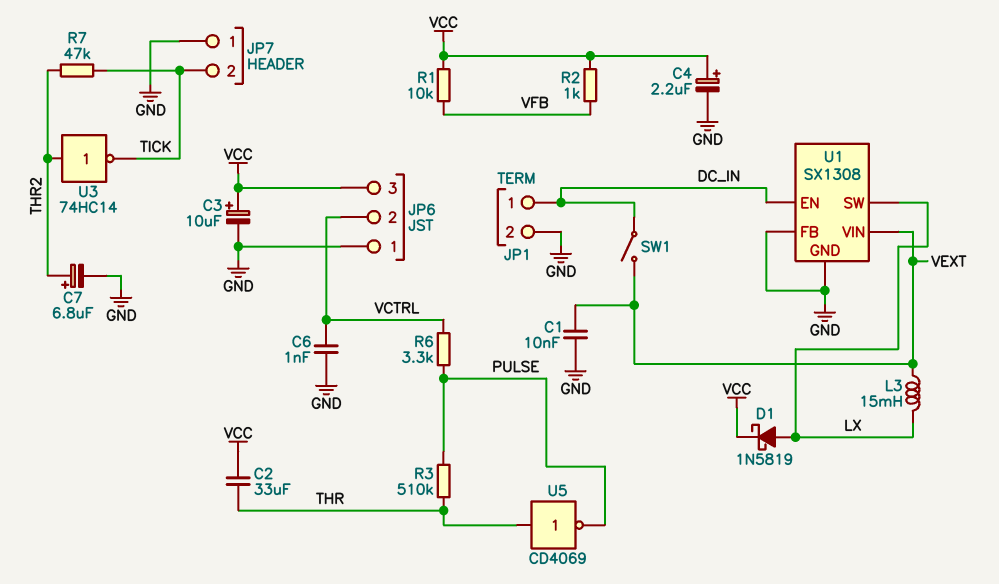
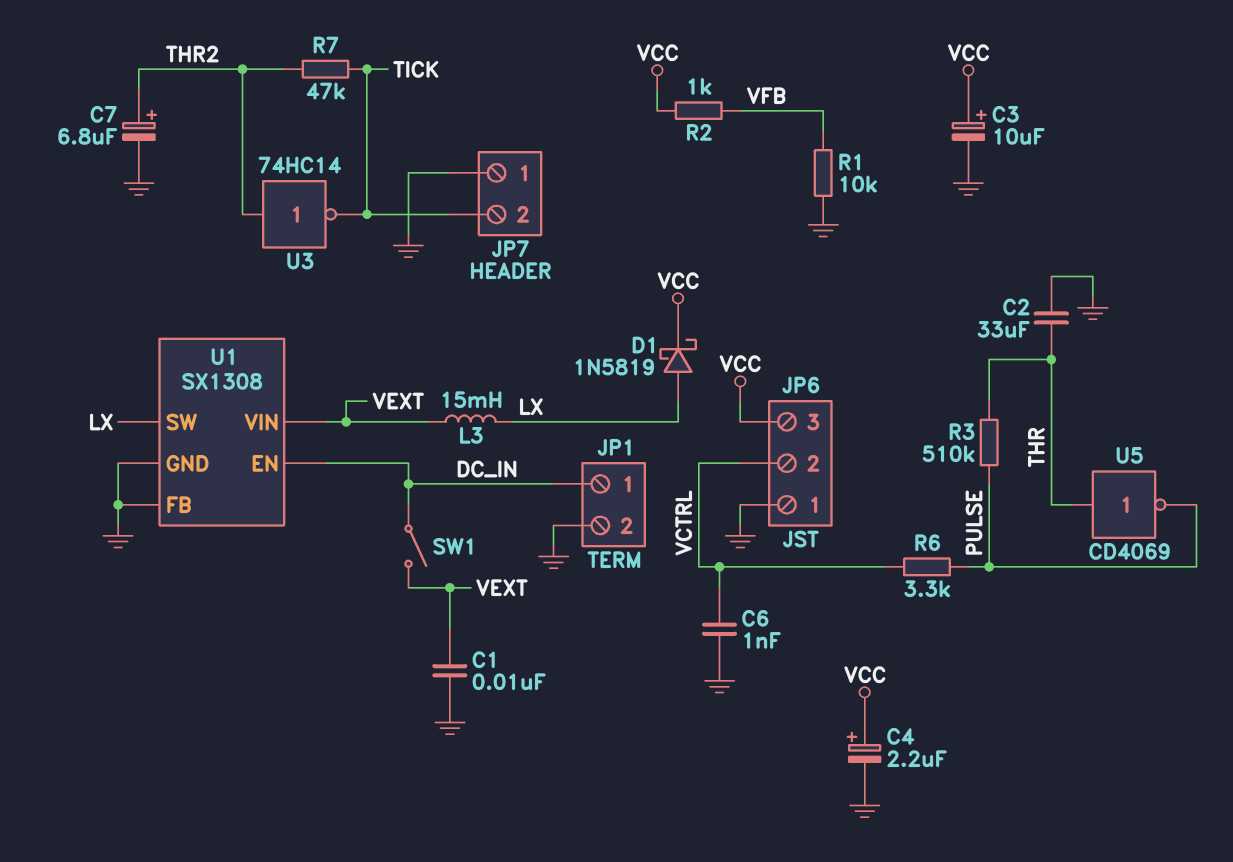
C2: 33uF (THR, VCC) -> 33uF (GND, THR)
R1: 10k (VCC, VFB) -> 10k (GND, VFB)

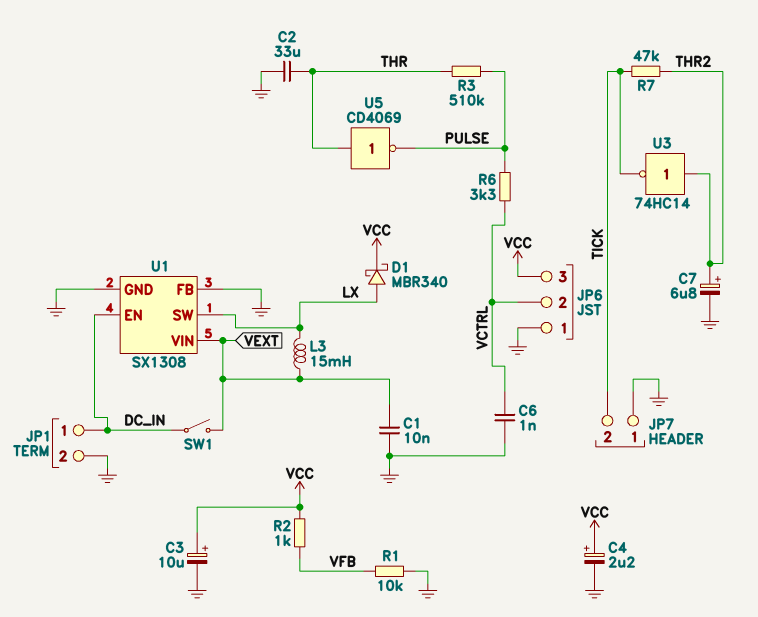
D1: schottky 1N5819 (A LX, K VCC) -> schottky MBR340 (A LX, K VCC)

